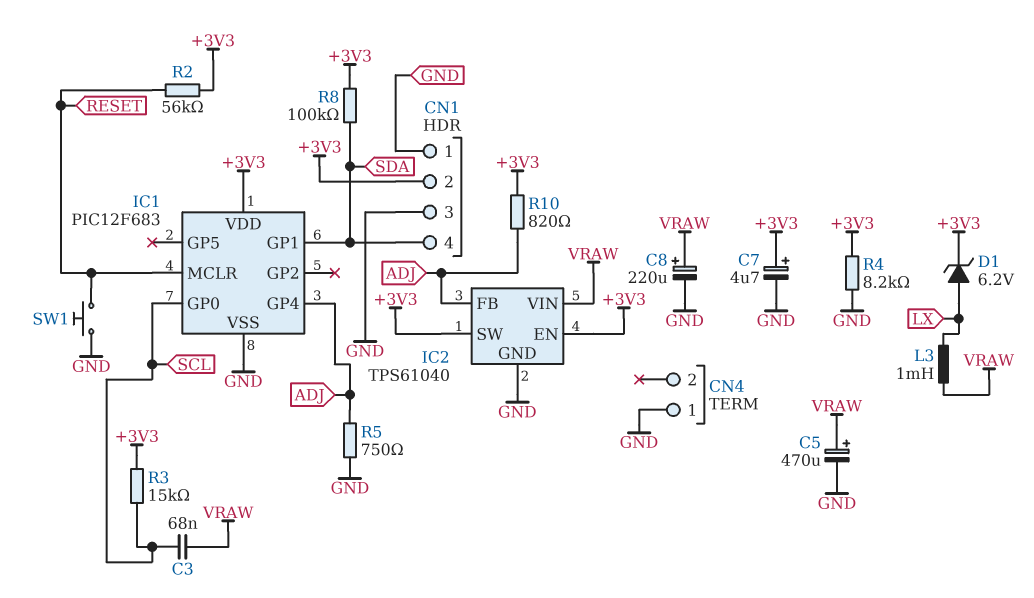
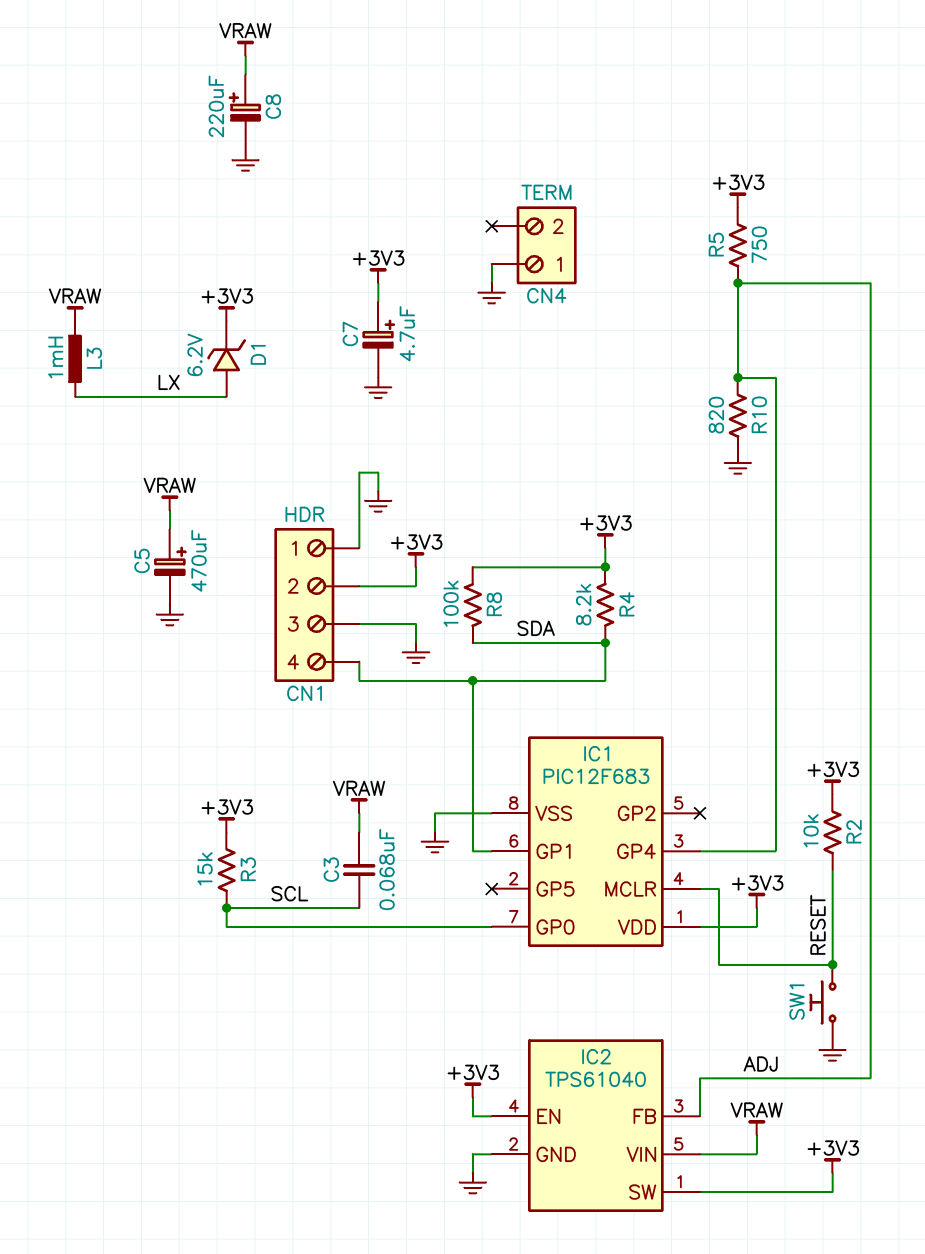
R2: 56k (+3V3, RESET) -> 10k (+3V3, RESET)
R4: 8.2k (+3V3, GND) -> 8.2k (+3V3, SDA)
R5: 750 (ADJ, GND) -> 750 (+3V3, ADJ)
R10: 820 (+3V3, ADJ) -> 820 (ADJ, GND)

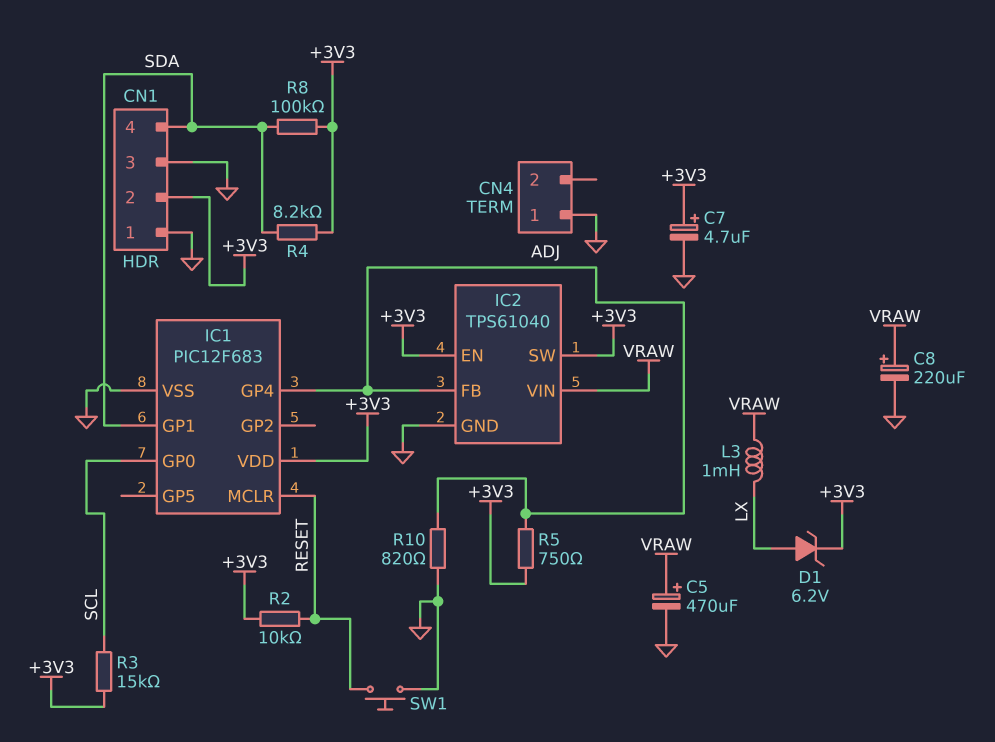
C3: 68nF (SCL, VRAW) -> none

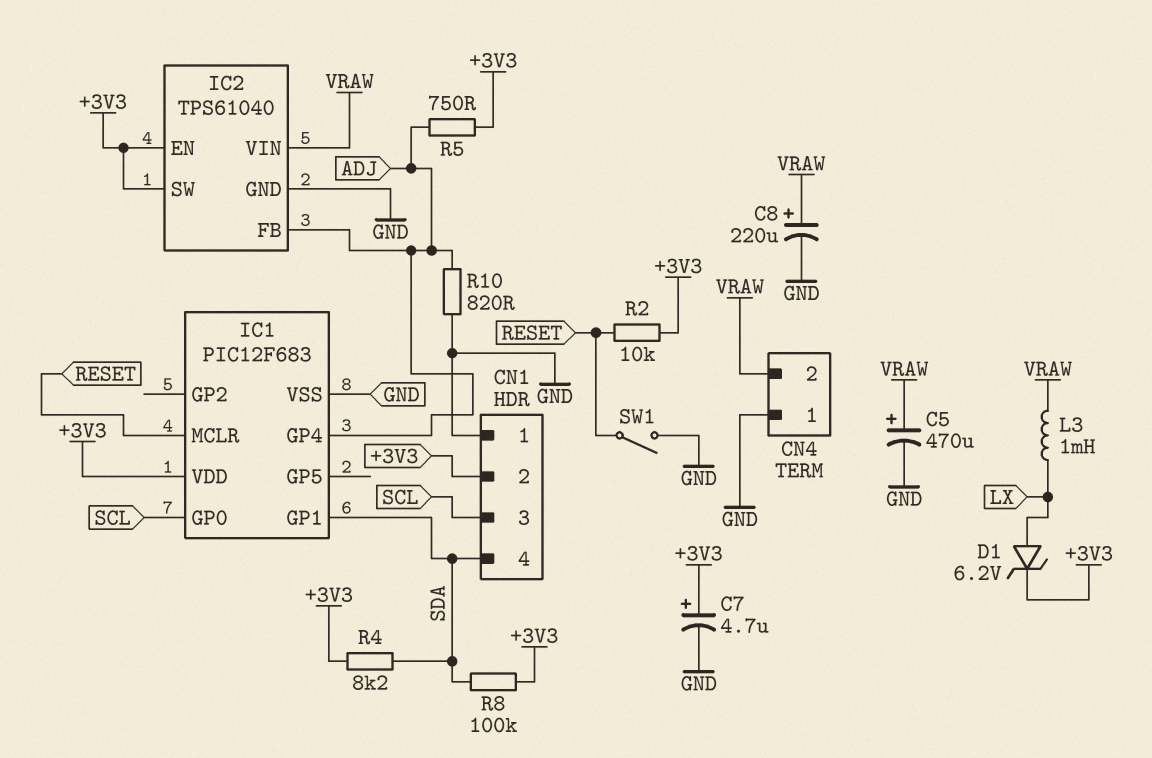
CN1 pin 3: GND -> SCL
CN4 pin 2: none -> VRAW
R3: 15k (+3V3, SCL) -> none
SW1: button (GND, RESET) -> switch (GND, RESET)

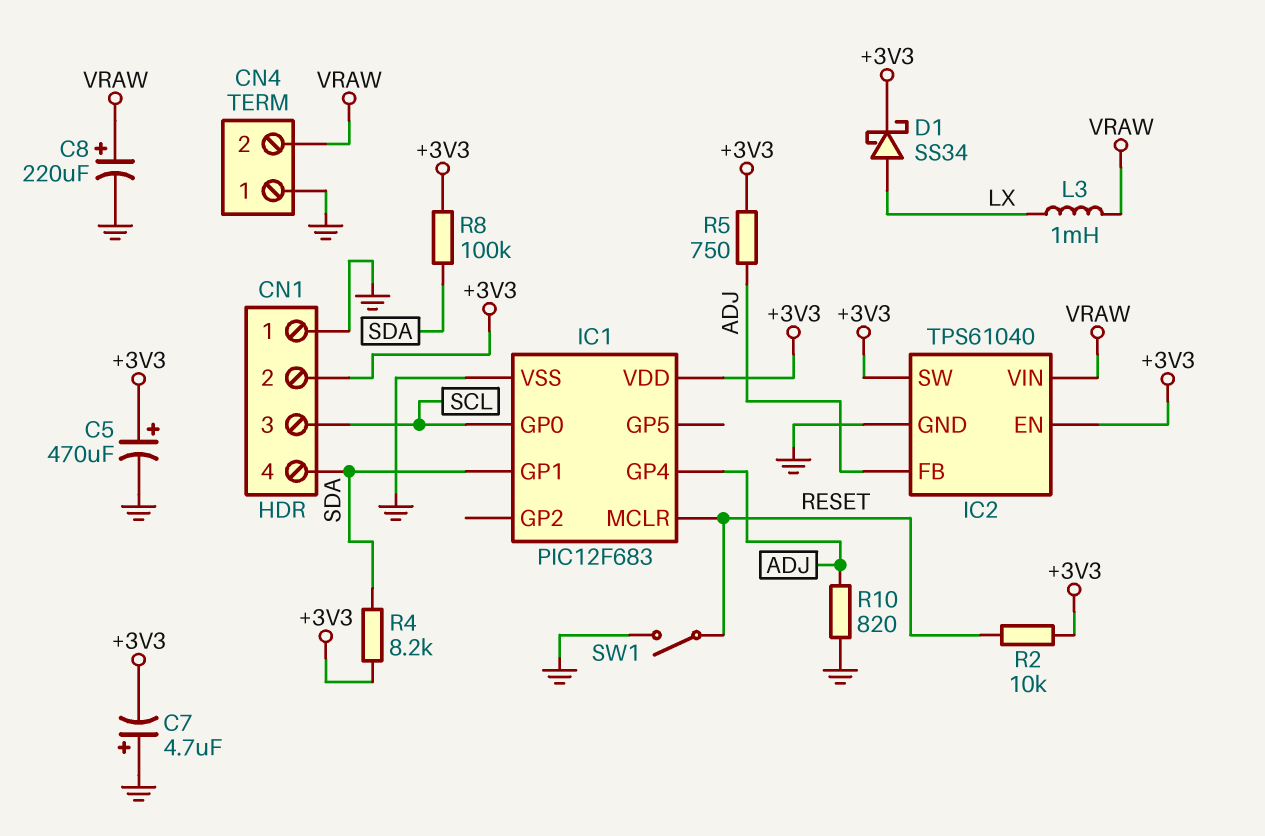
C5: 470uF (plus VRAW, minus GND) -> 470uF (plus +3V3, minus GND)
C7: 4.7uF (plus +3V3, minus GND) -> 4.7uF (plus GND, minus +3V3)
D1: zener 6.2V (A LX, K +3V3) -> schottky SS34 (A LX, K +3V3)

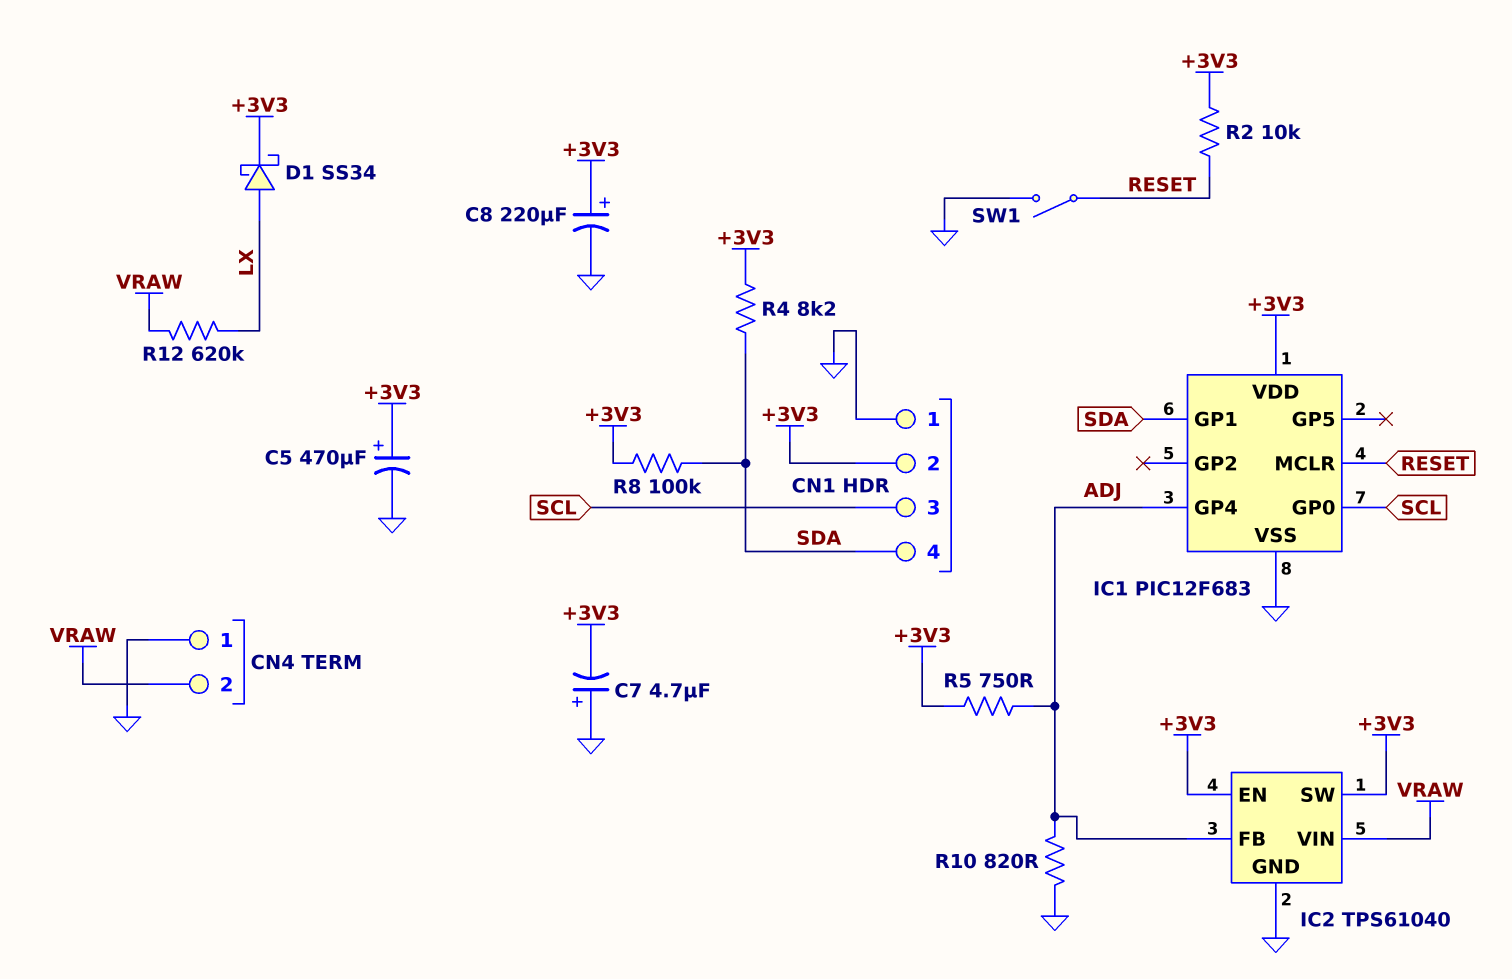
C8: 220uF (plus VRAW, minus GND) -> 220uF (plus +3V3, minus GND)
L3: 1mH (LX, VRAW) -> none
R12: none -> 620k (LX, VRAW)

